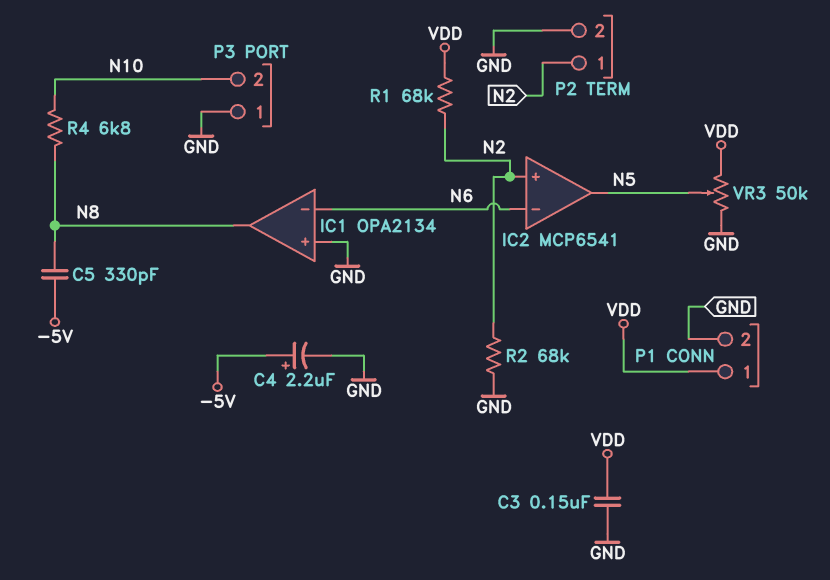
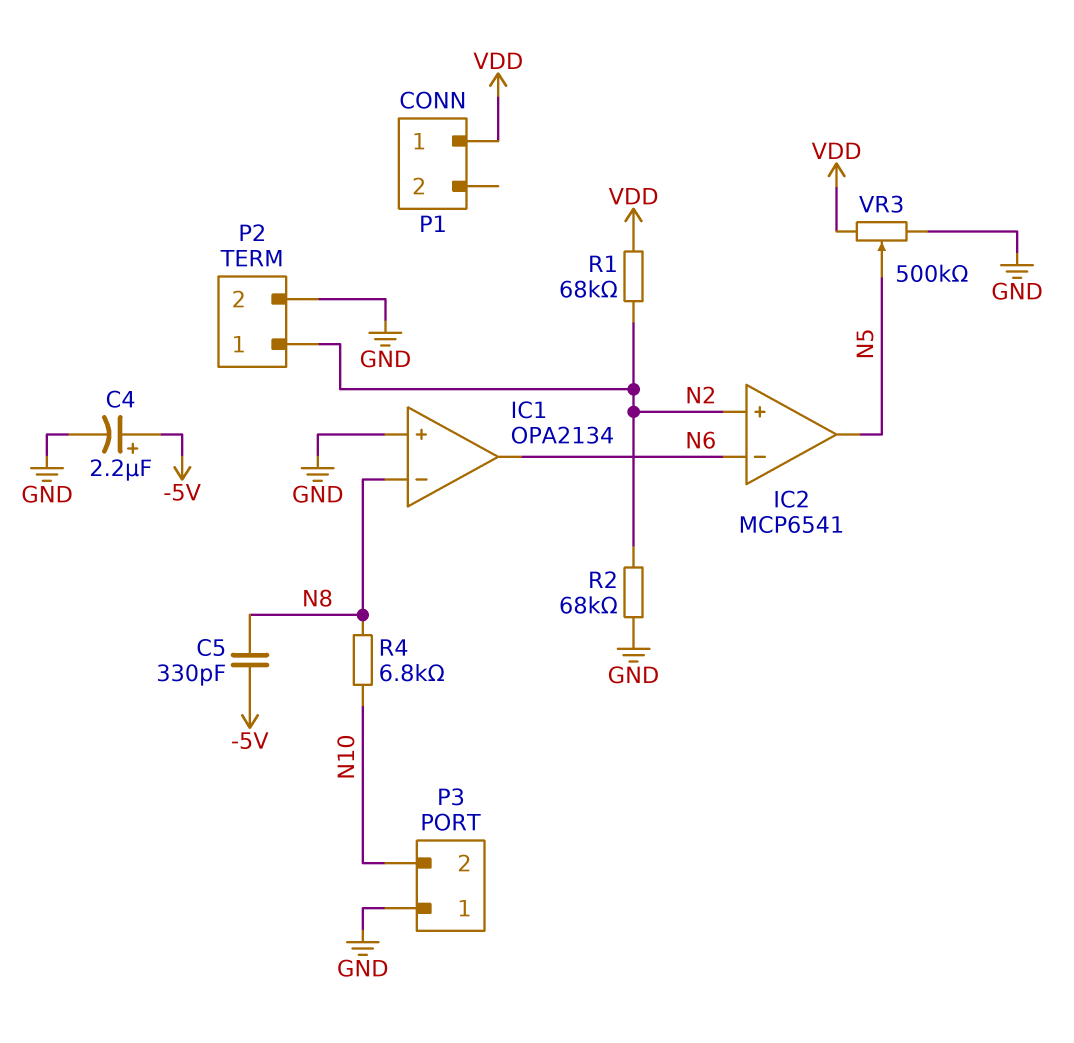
C3: 150nF (GND, VDD) -> none
IC1 pin in-: N6 -> N8
IC1 pin out: N8 -> N6
P1 pin 2: GND -> none
VR3: 50k (GND, VDD, wiper N5) -> 500k (GND, VDD, wiper N5)

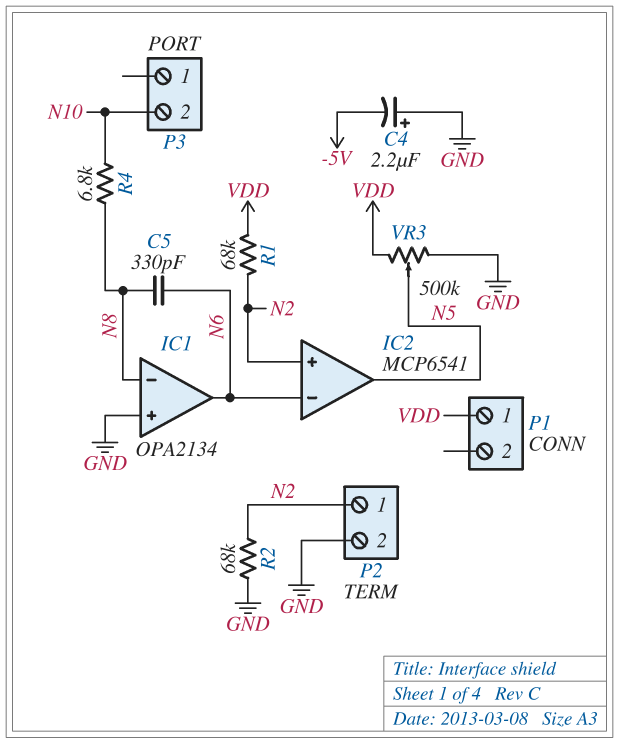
C4: 2.2uF (plus -5V, minus GND) -> 2.2uF (plus GND, minus -5V)
C5: 330pF (-5V, N8) -> 330pF (N6, N8)
P3 pin 1: GND -> none

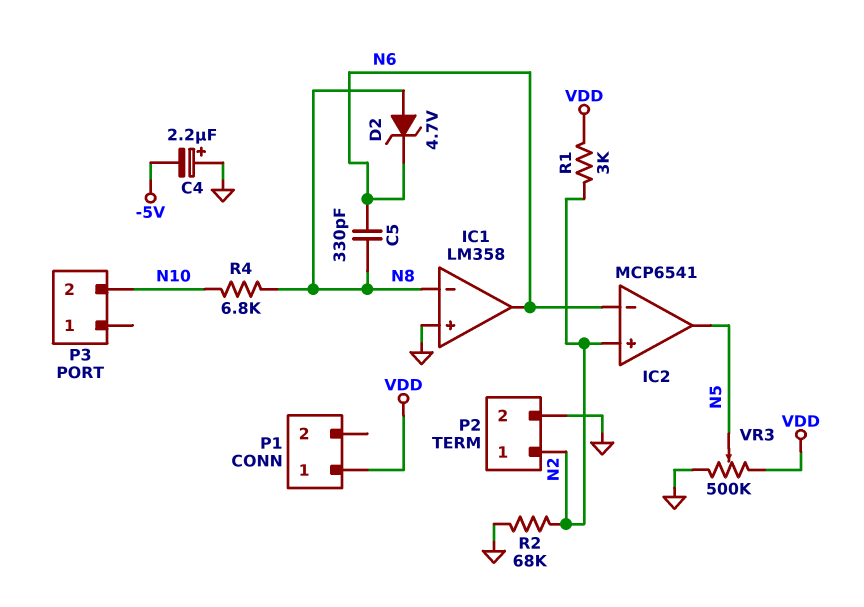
D2: none -> zener 4.7V (A N8, K N6)
IC1: OPA2134 -> LM358
R1: 68k (N2, VDD) -> 3k (N2, VDD)

